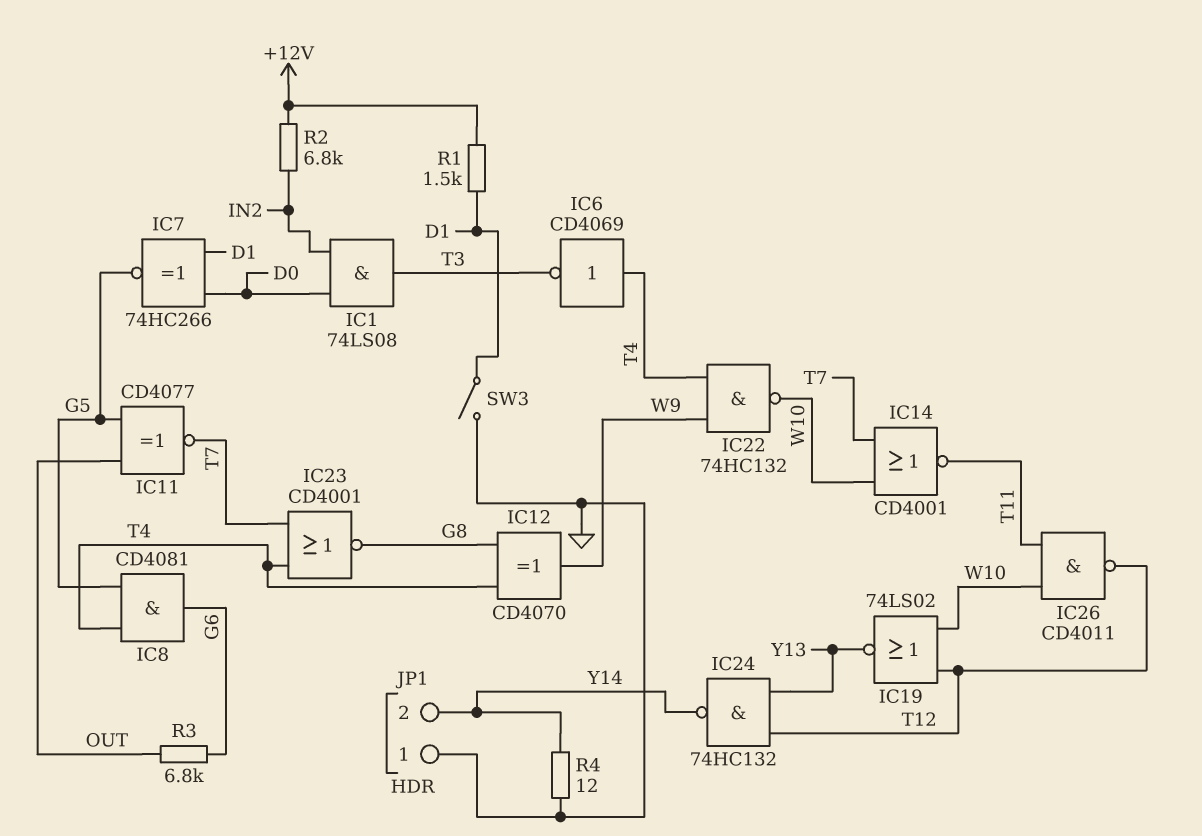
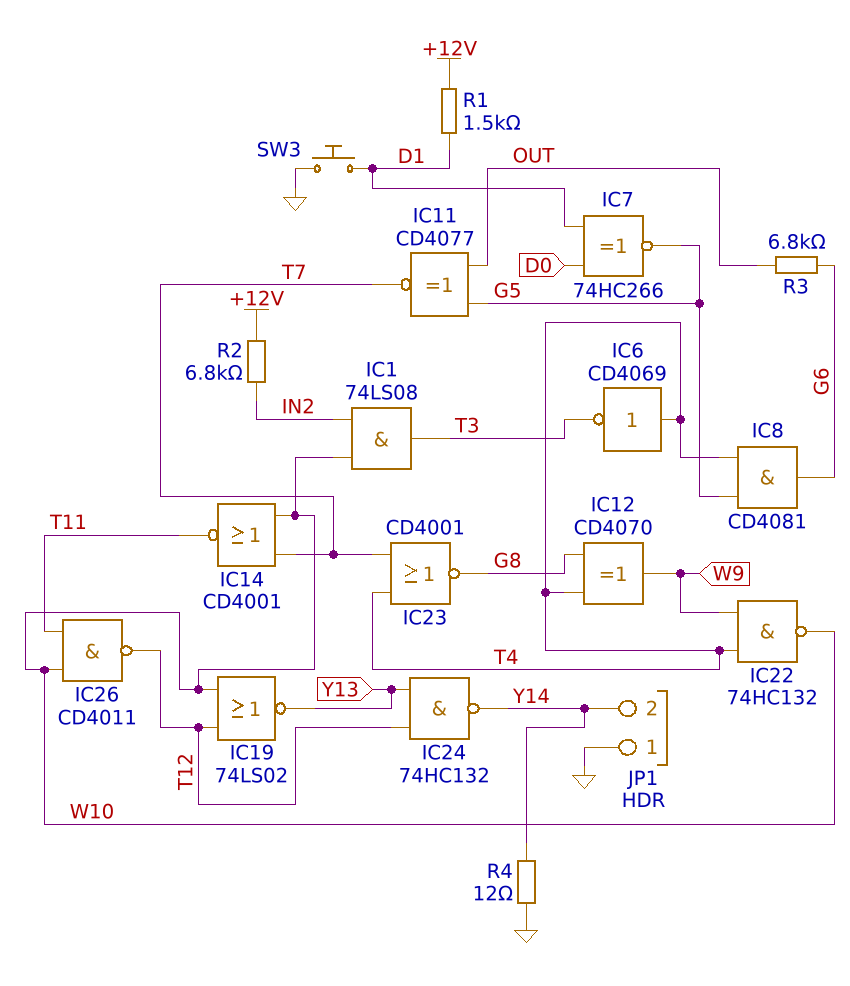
IC1: AND 74LS08 (in D0, in IN2, out T3) -> AND 74LS08 (in IN2, in W10, out T3)
SW3: switch (D1, GND) -> button (D1, GND)

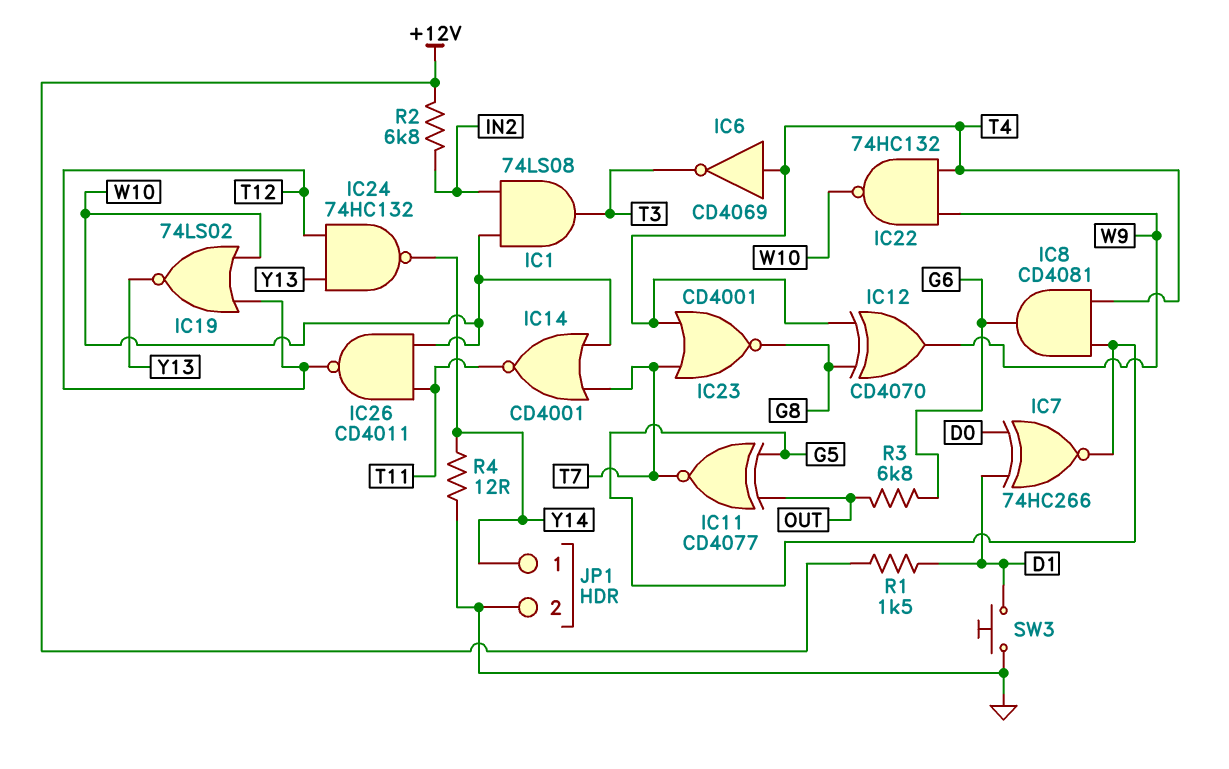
JP1 pin 1: GND -> Y14
JP1 pin 2: Y14 -> GND

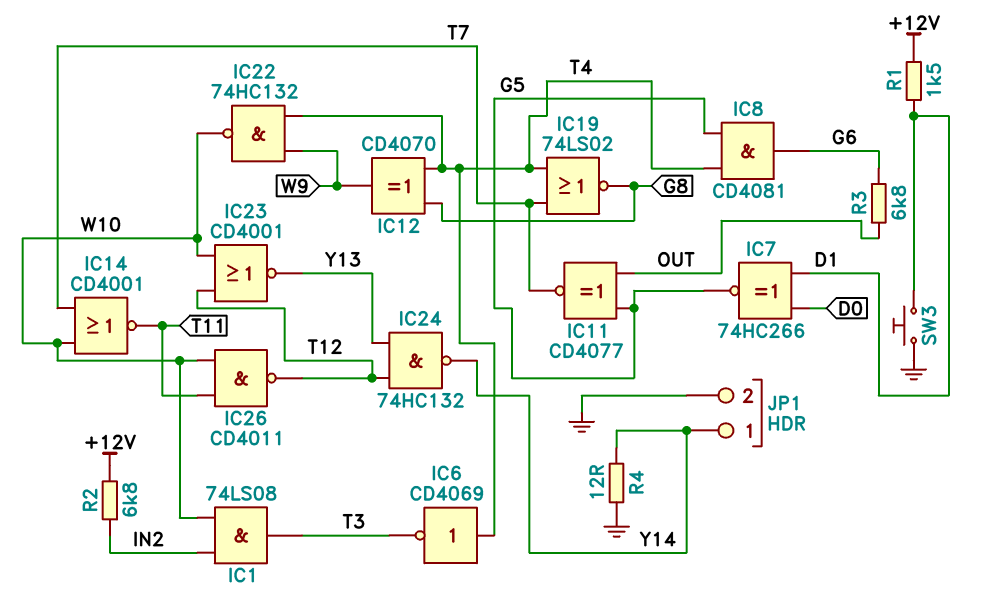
IC19: NOR 74LS02 (in T12, in W10, out Y13) -> NOR 74LS02 (in T4, in T7, out G8)
IC23: NOR CD4001 (in T4, in T7, out G8) -> NOR CD4001 (in T12, in W10, out Y13)

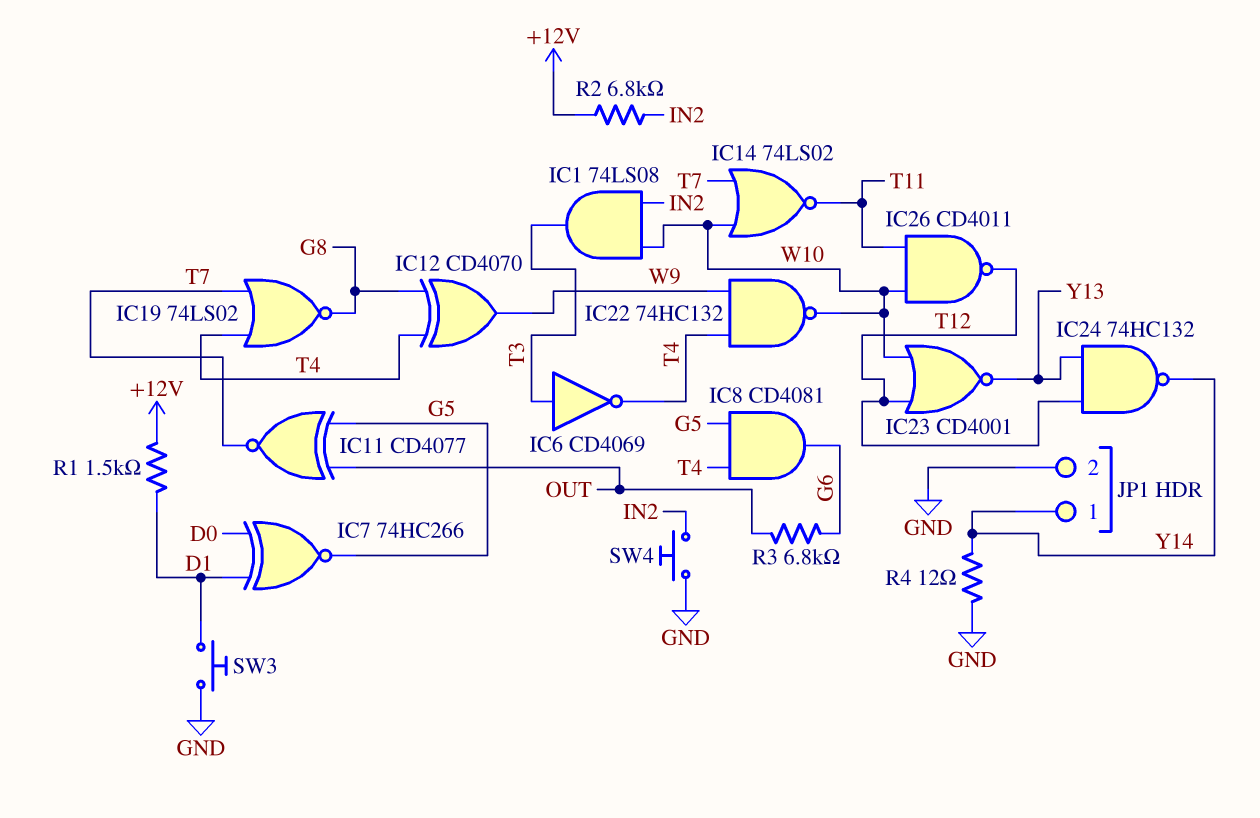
IC6: NOT CD4069 (in T4, out T3) -> NOT CD4069 (in T3, out T4)
IC14: NOR CD4001 (in T7, in W10, out T11) -> NOR 74LS02 (in T7, in W10, out T11)
SW4: none -> button (GND, IN2)

